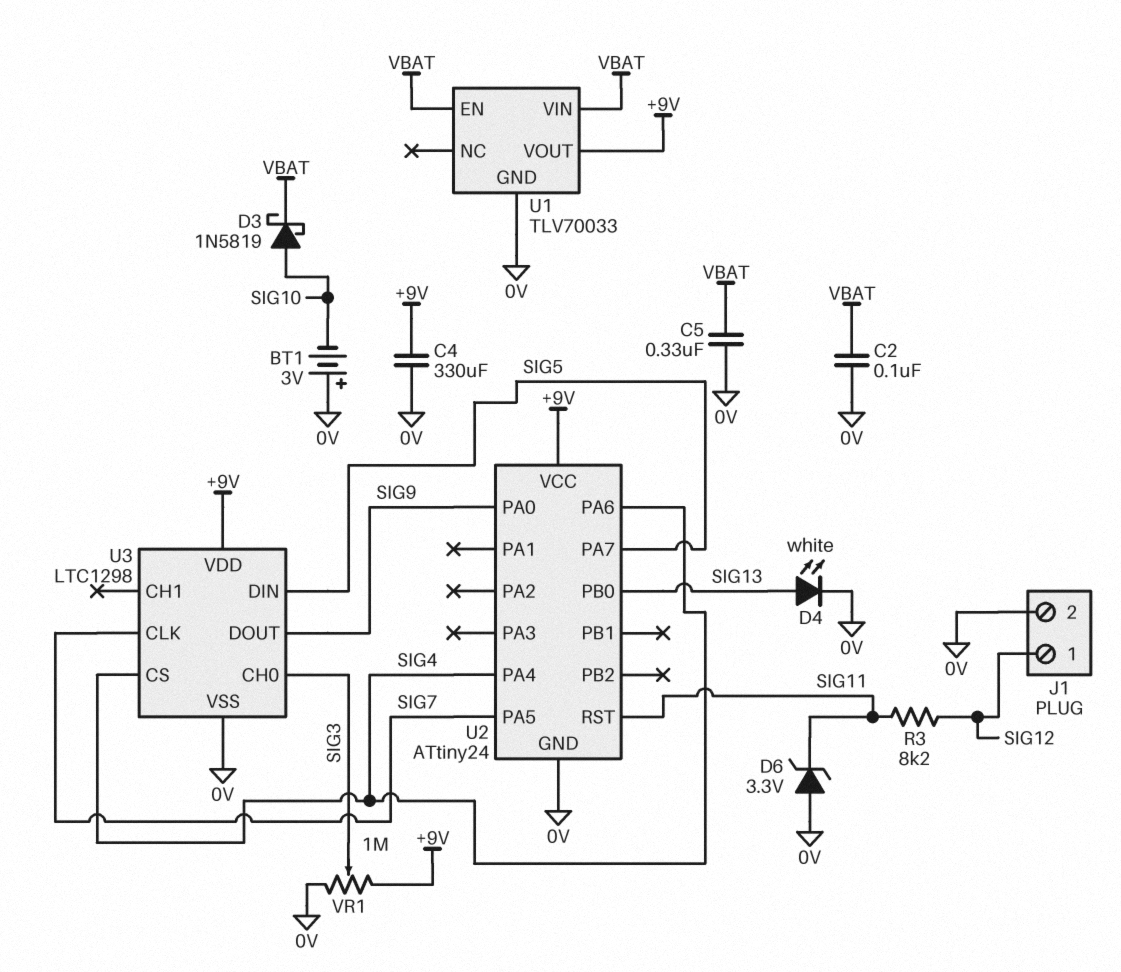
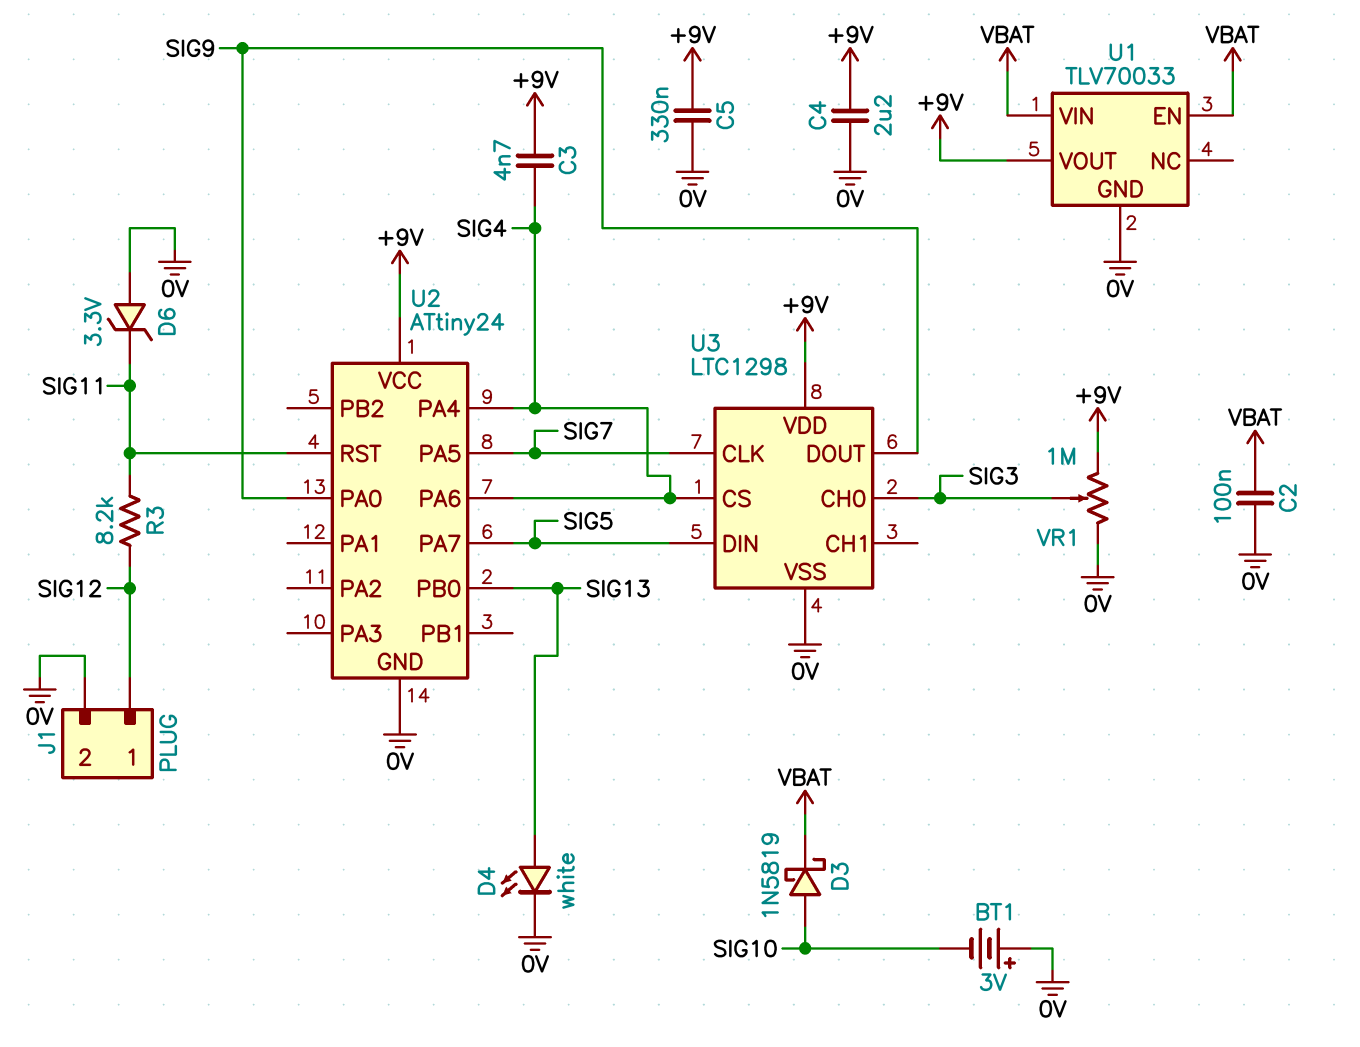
C3: none -> 4.7nF (+9V, SIG4)
C4: 330uF (+9V, 0V) -> 2.2uF (+9V, 0V)
C5: 330nF (0V, VBAT) -> 330nF (+9V, 0V)

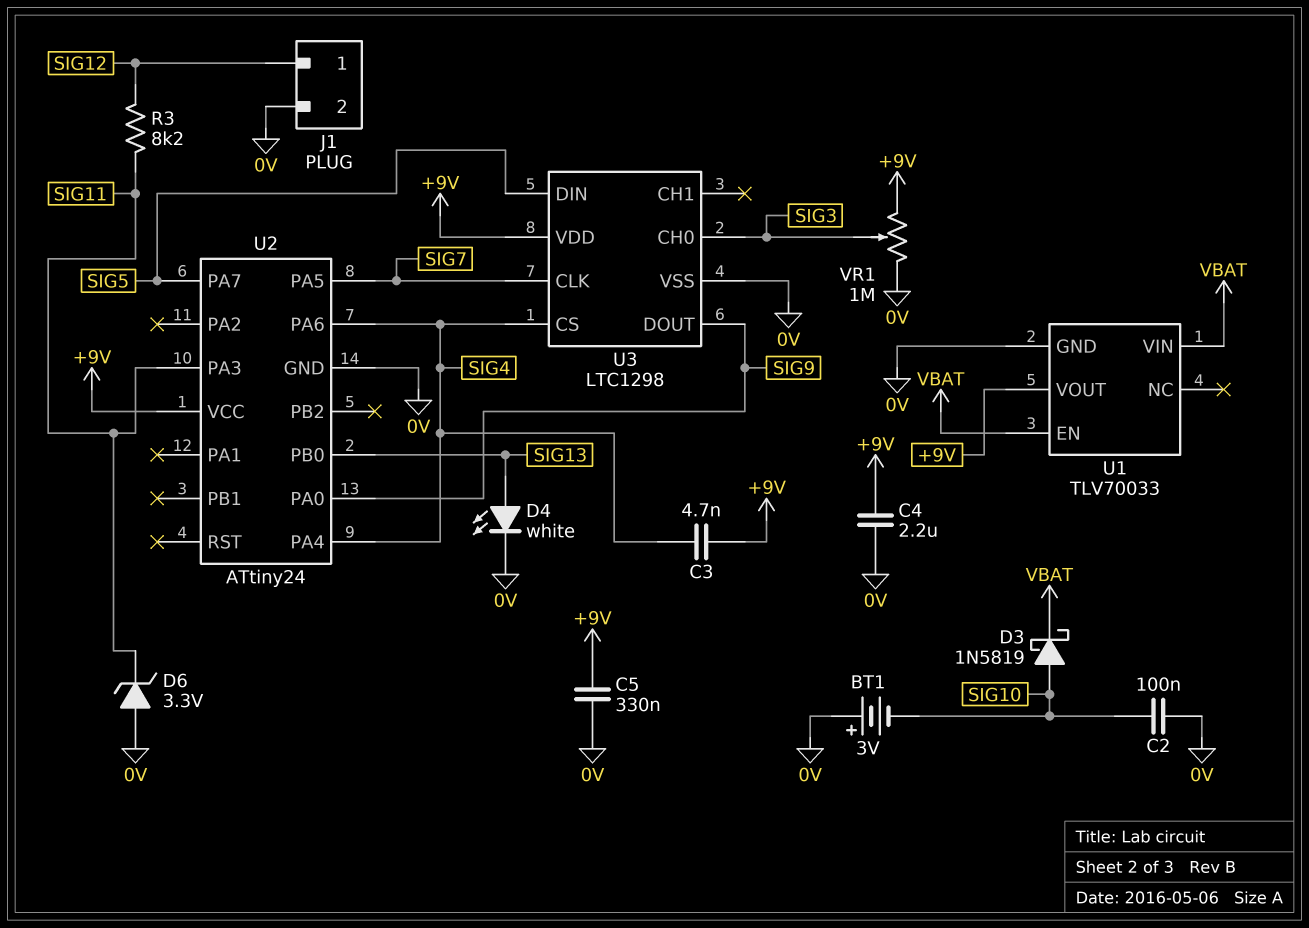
C2: 100nF (0V, VBAT) -> 100nF (0V, SIG10)
U2 pin PA3: none -> SIG11
U2 pin RST: SIG11 -> none

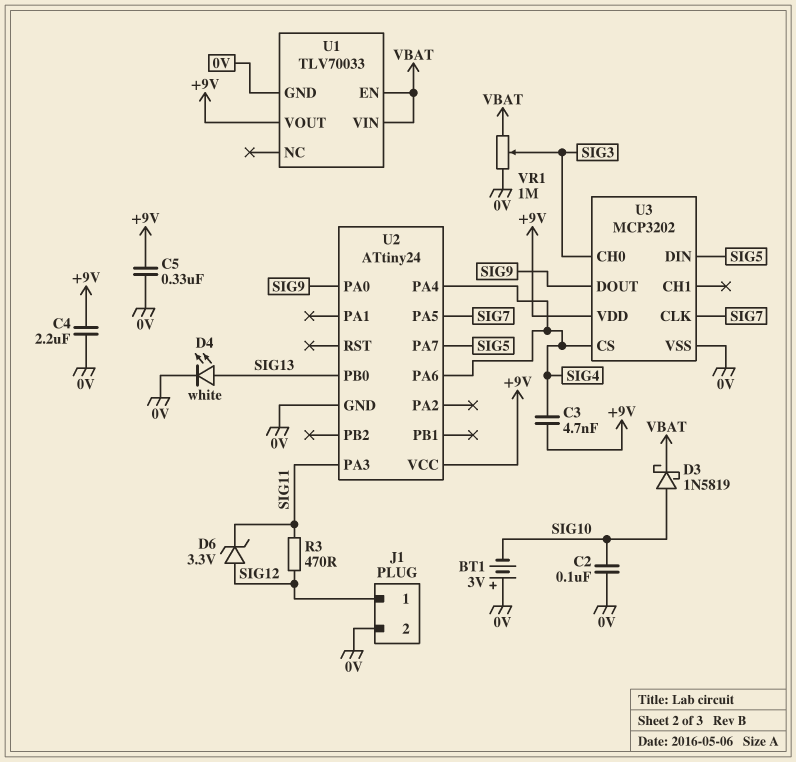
D6: zener 3.3V (A 0V, K SIG11) -> zener 3.3V (A SIG12, K SIG11)
R3: 8.2k (SIG11, SIG12) -> 470 (SIG11, SIG12)
U3: LTC1298 -> MCP3202
VR1: 1M (+9V, 0V, wiper SIG3) -> 1M (0V, VBAT, wiper SIG3)

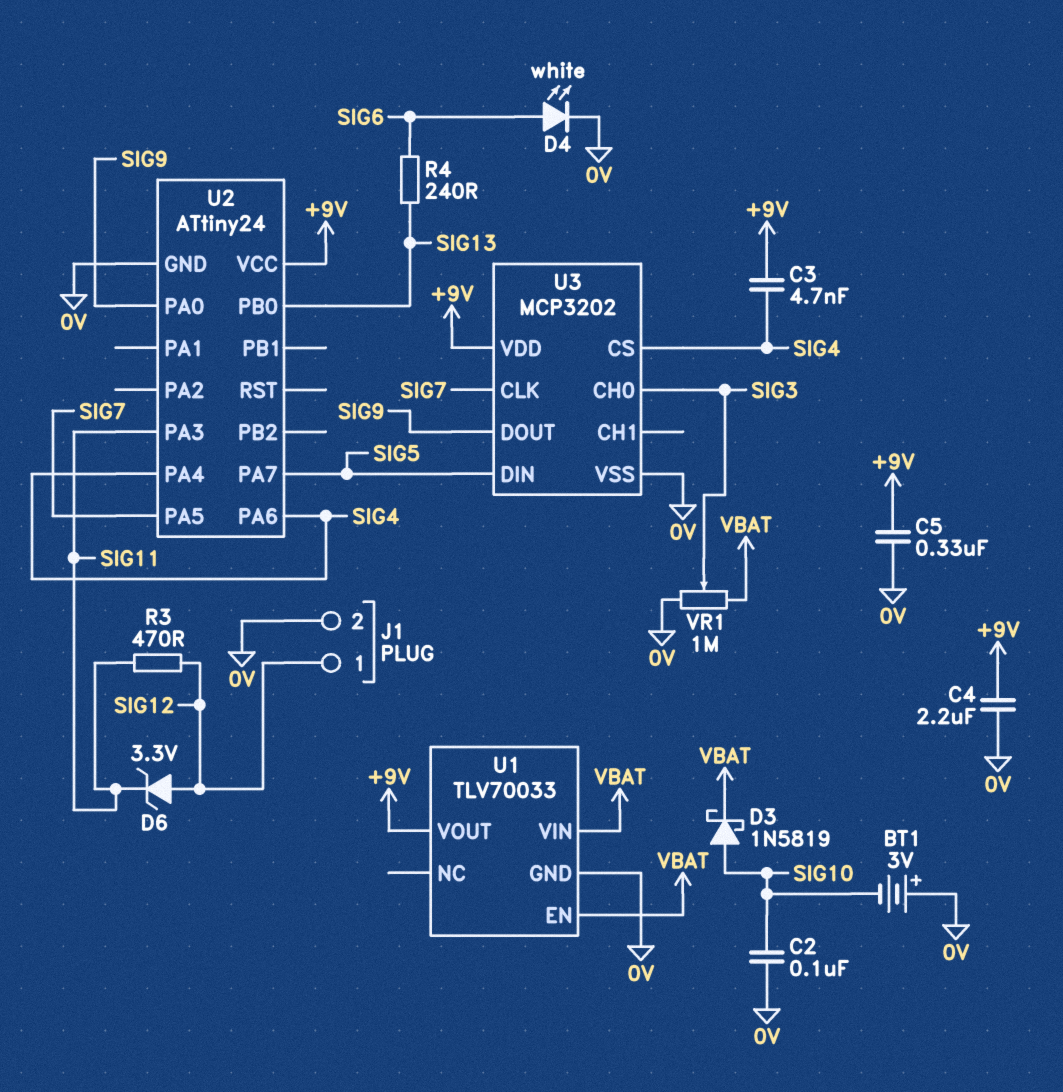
D4: LED white (A SIG13, K 0V) -> LED white (A SIG6, K 0V)
R4: none -> 240 (SIG6, SIG13)

